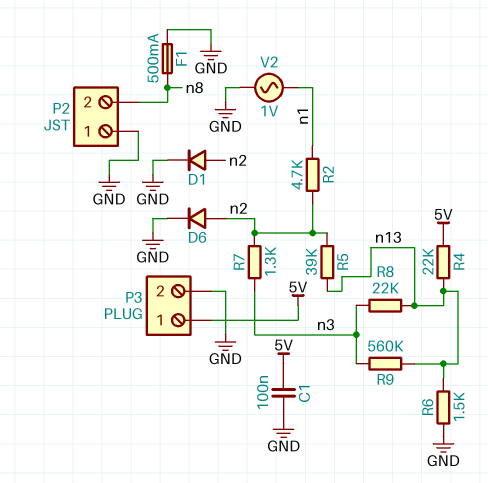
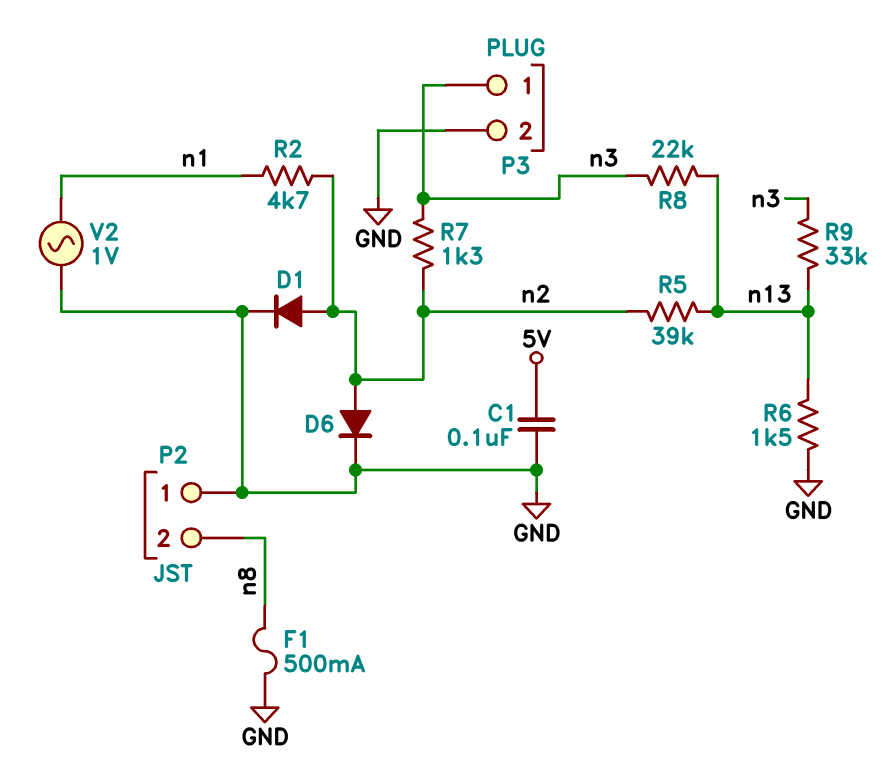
P3 pin 1: 5V -> n3
R4: 22k (5V, n13) -> none
R9: 560k (n3, n13) -> 33k (n3, n13)

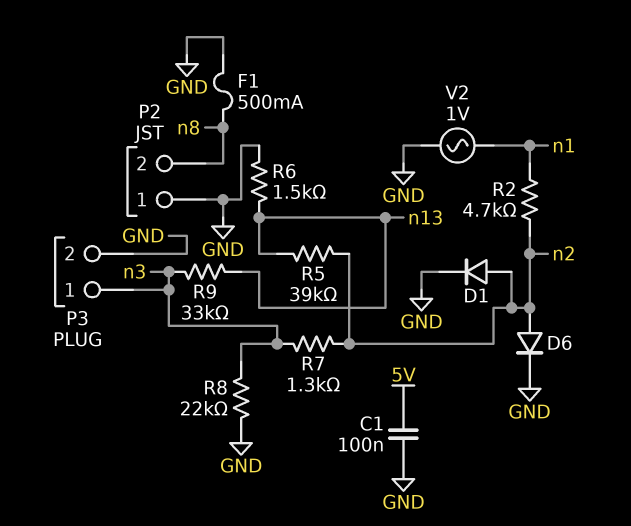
R8: 22k (n3, n13) -> 22k (GND, n3)

